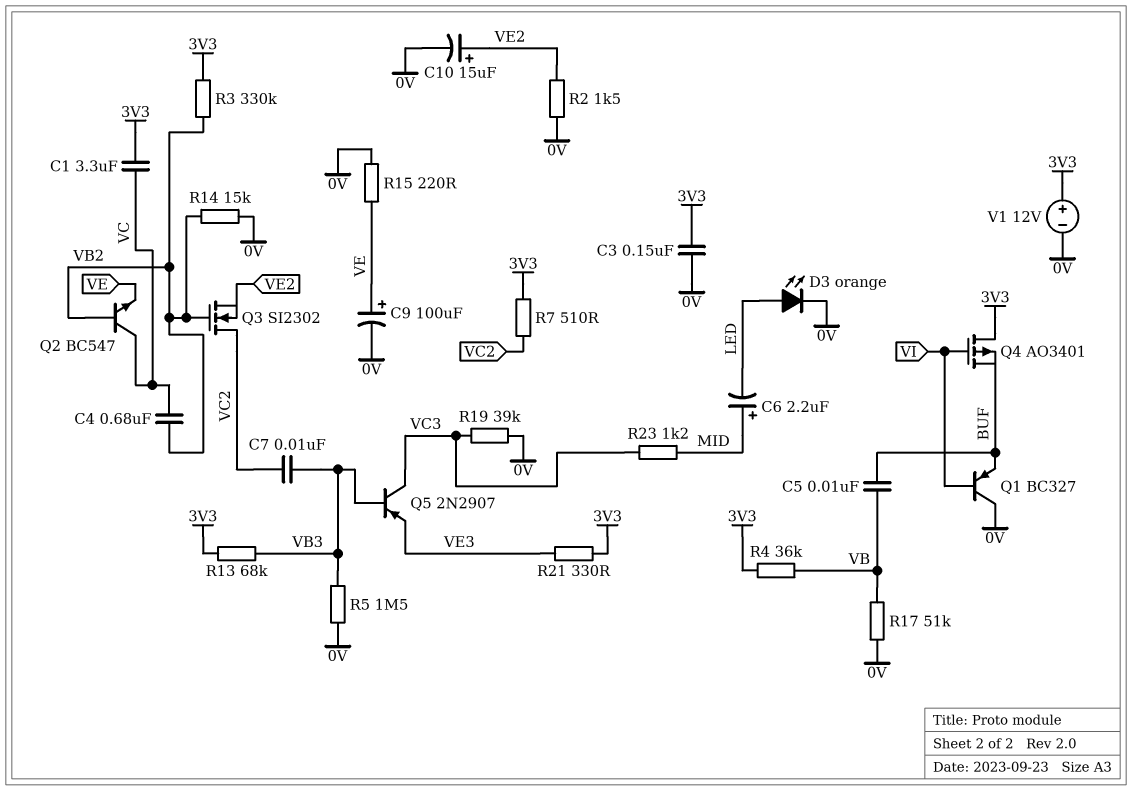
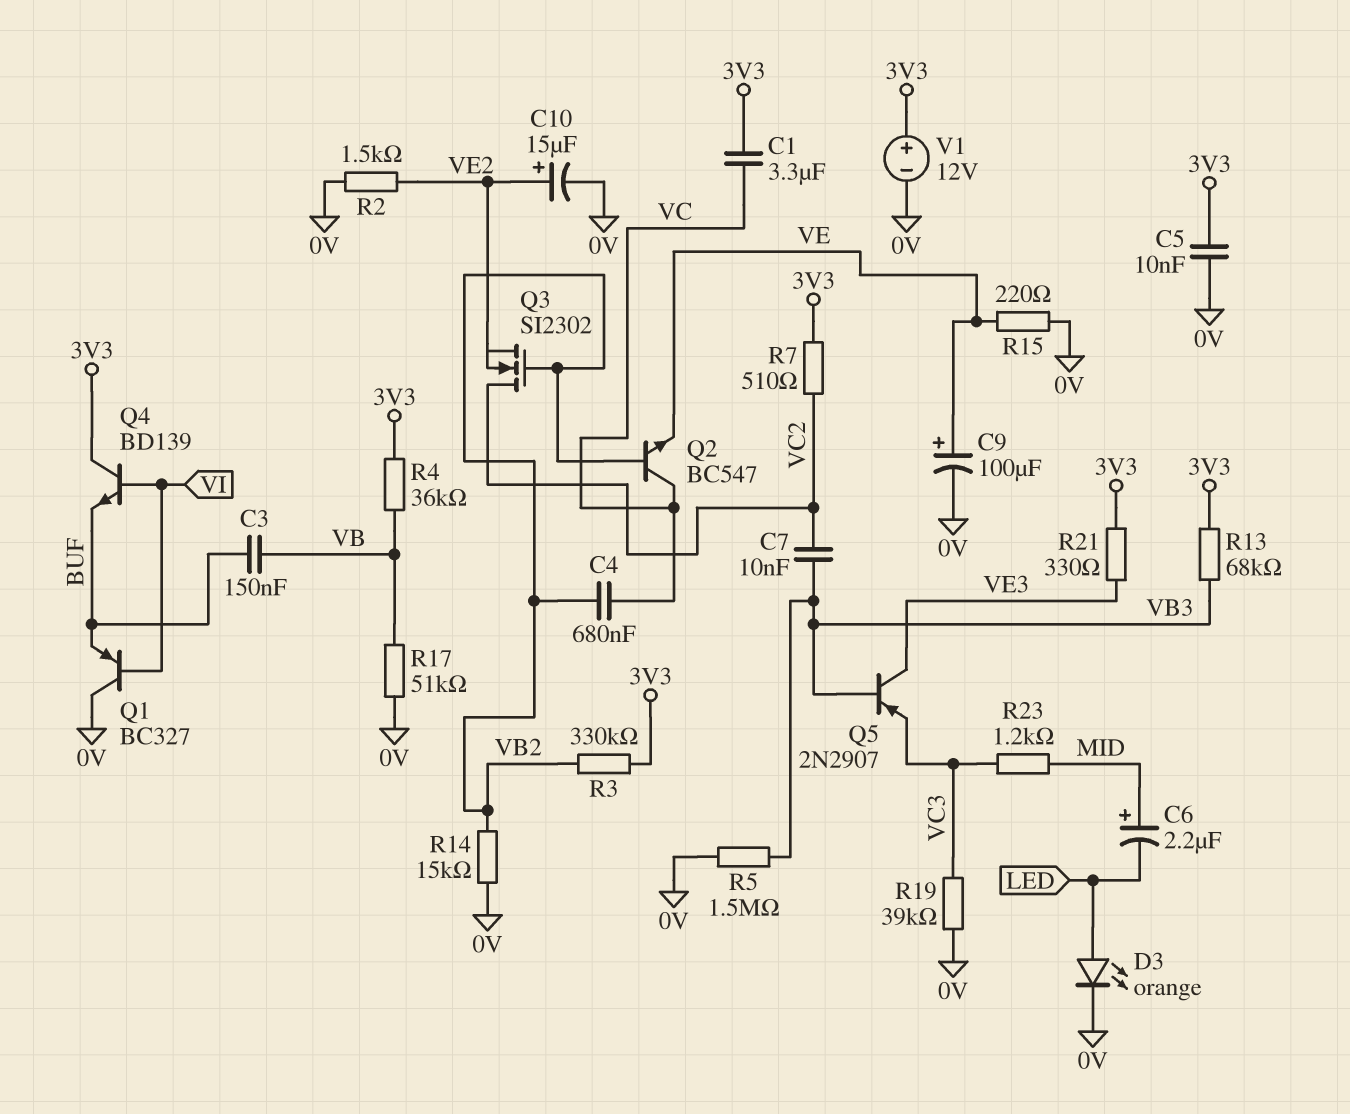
C3: 150nF (0V, 3V3) -> 150nF (BUF, VB)
C5: 10nF (BUF, VB) -> 10nF (0V, 3V3)
Q4: PMOS AO3401 (G VI, D 3V3, S BUF) -> NPN BD139 (B VI, C 3V3, E BUF)
Q5: PNP 2N2907 (B VB3, C VC3, E VE3) -> PNP 2N2907 (B VB3, C VE3, E VC3)

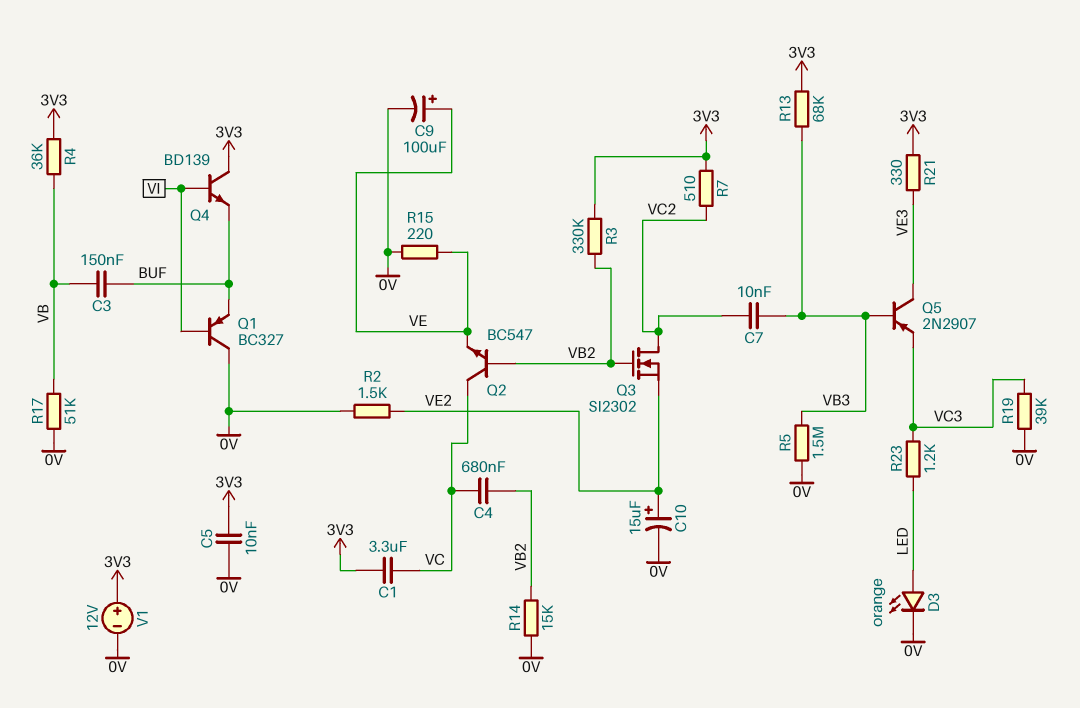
C6: 2.2uF (plus MID, minus LED) -> none
R23: 1.2k (MID, VC3) -> 1.2k (LED, VC3)

